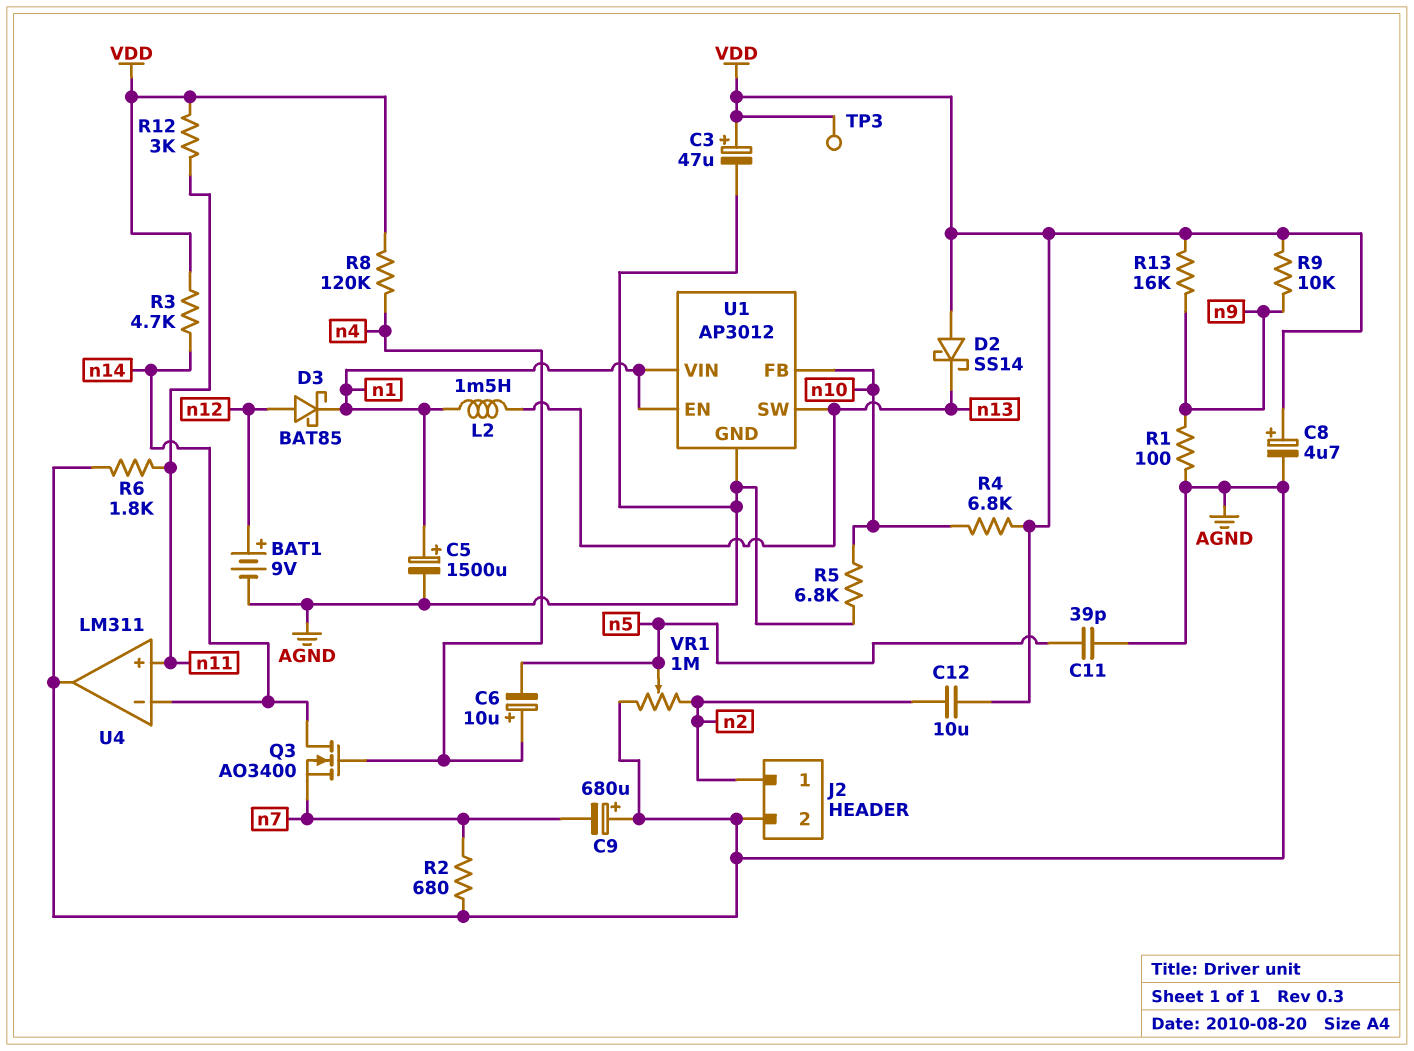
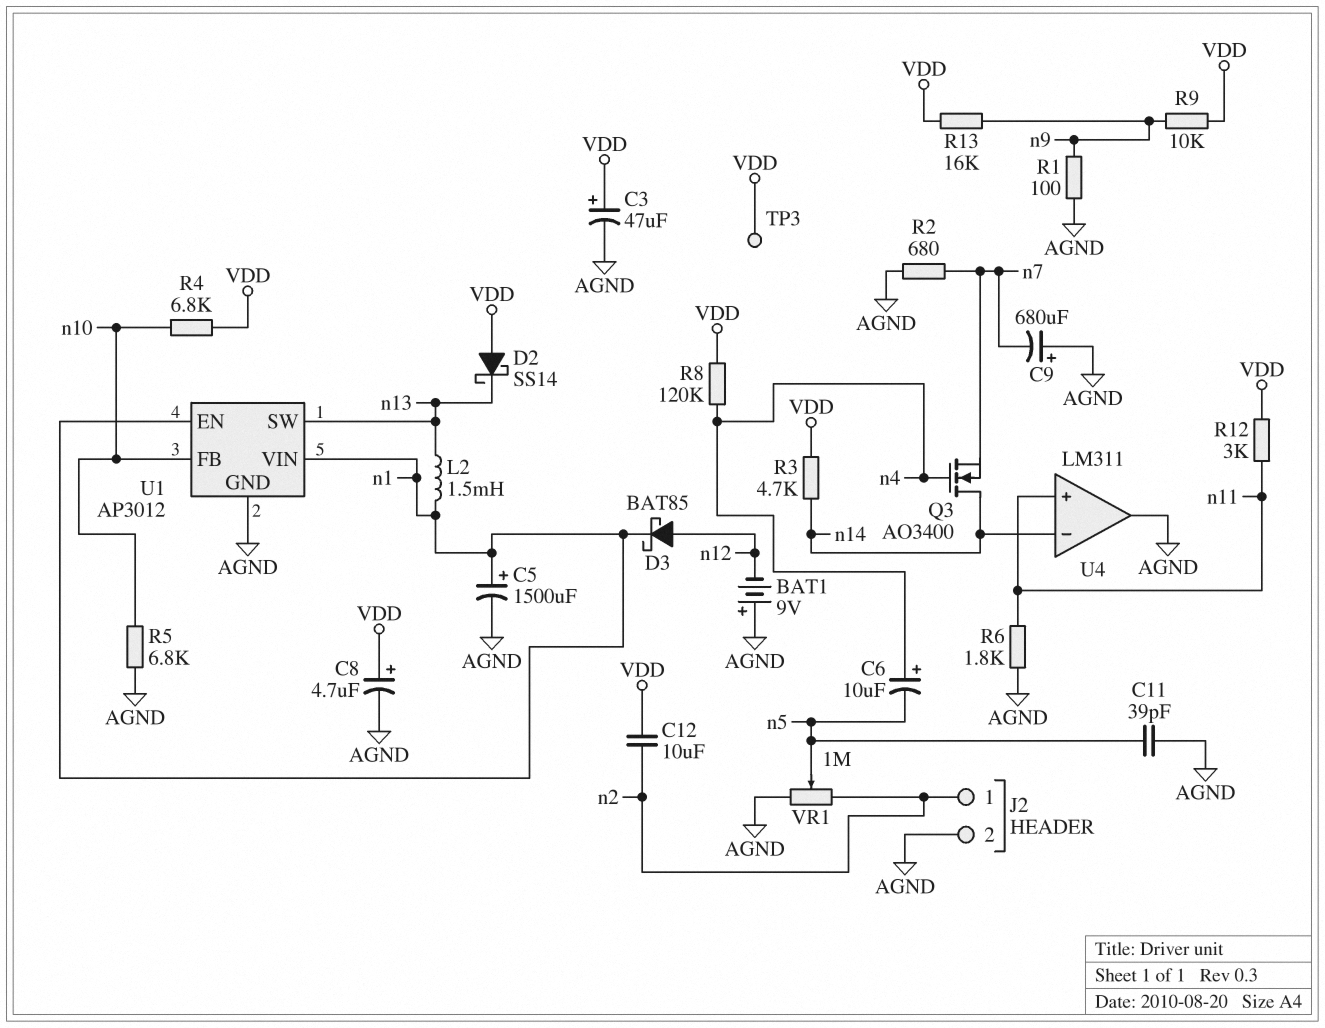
BAT1: 9V (plus n12, minus AGND) -> 9V (plus AGND, minus n12)

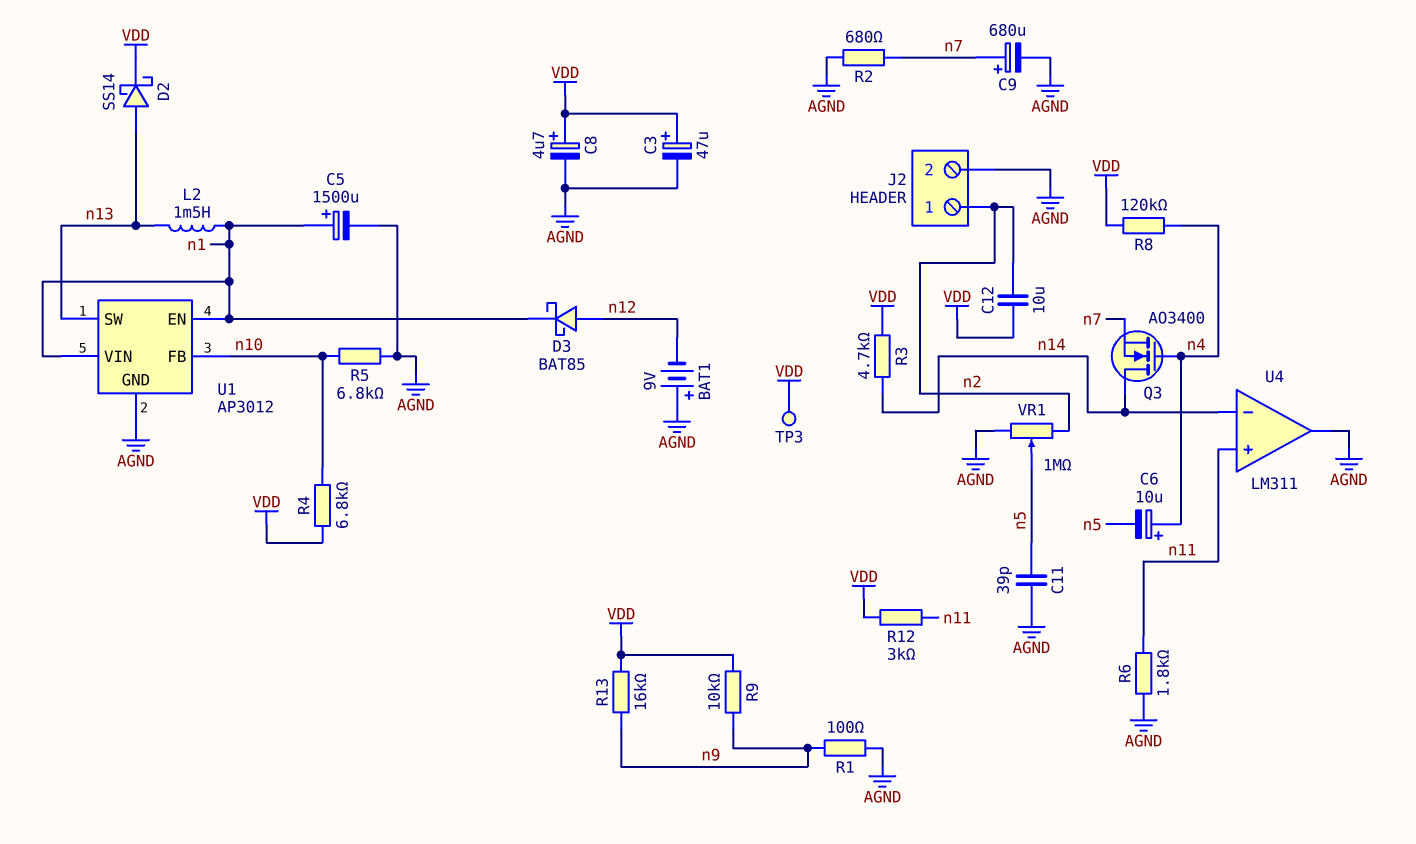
C9: 680uF (plus AGND, minus n7) -> 680uF (plus n7, minus AGND)
D2: schottky SS14 (A VDD, K n13) -> schottky SS14 (A n13, K VDD)

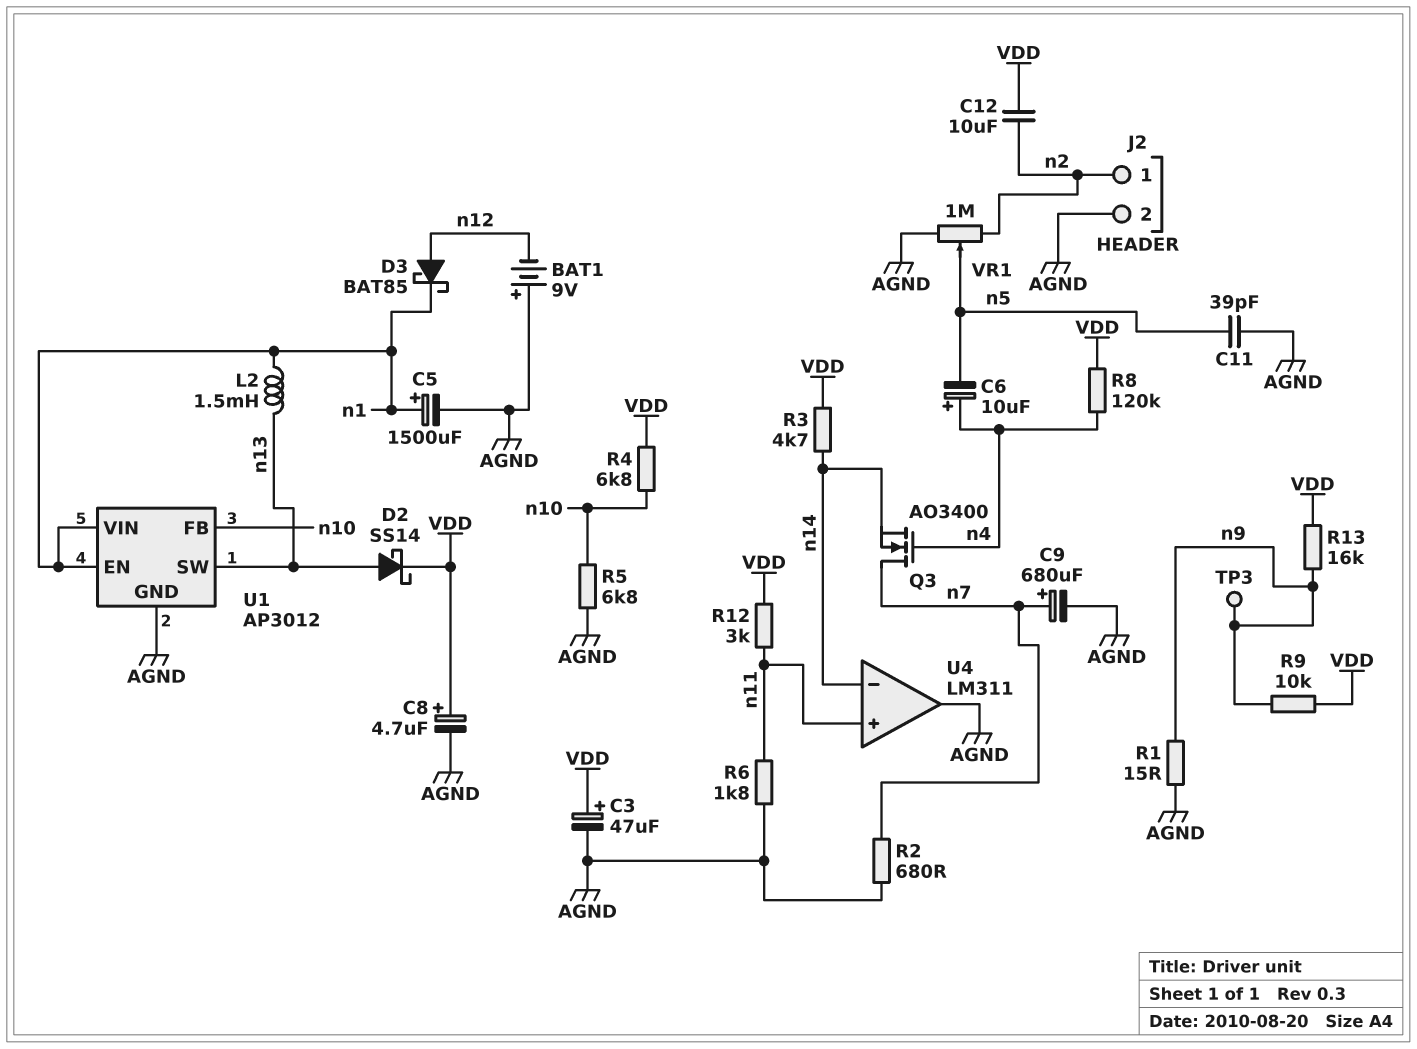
Q3: NMOS AO3400 (G n4, D n14, S n7) -> NMOS AO3400 (G n4, D n7, S n14)
R1: 100 (AGND, n9) -> 15 (AGND, n9)
TP3: test point (VDD) -> test point (n9)

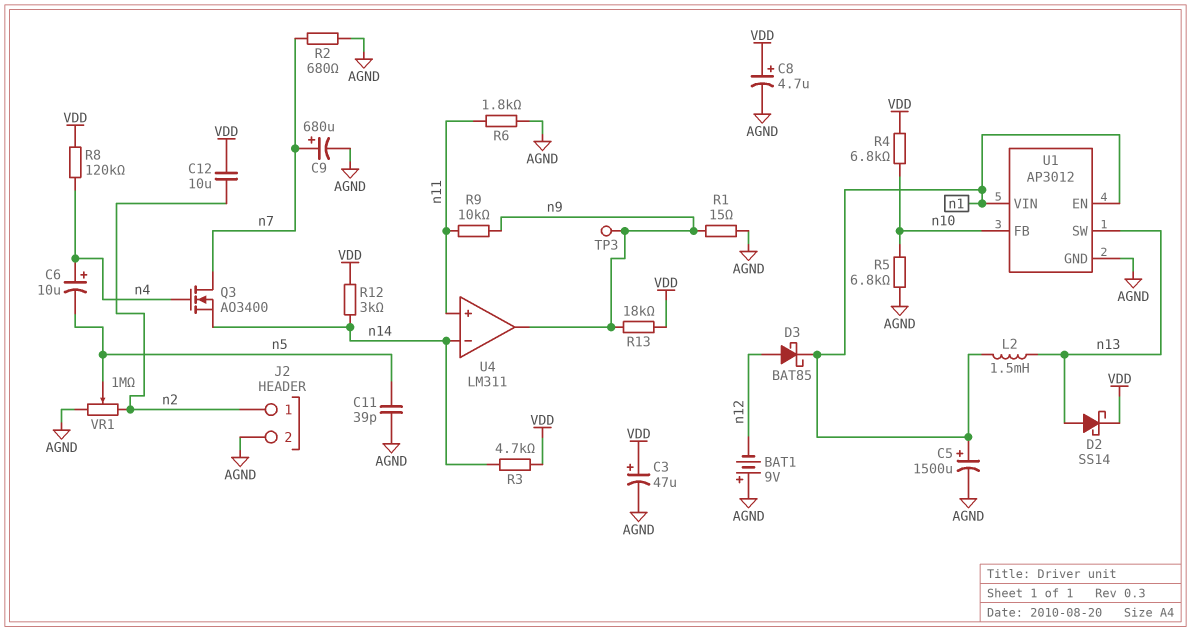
R9: 10k (VDD, n9) -> 10k (n9, n11)
R12: 3k (VDD, n11) -> 3k (VDD, n14)
R13: 16k (VDD, n9) -> 18k (VDD, n9)
U4 pin out: AGND -> n9

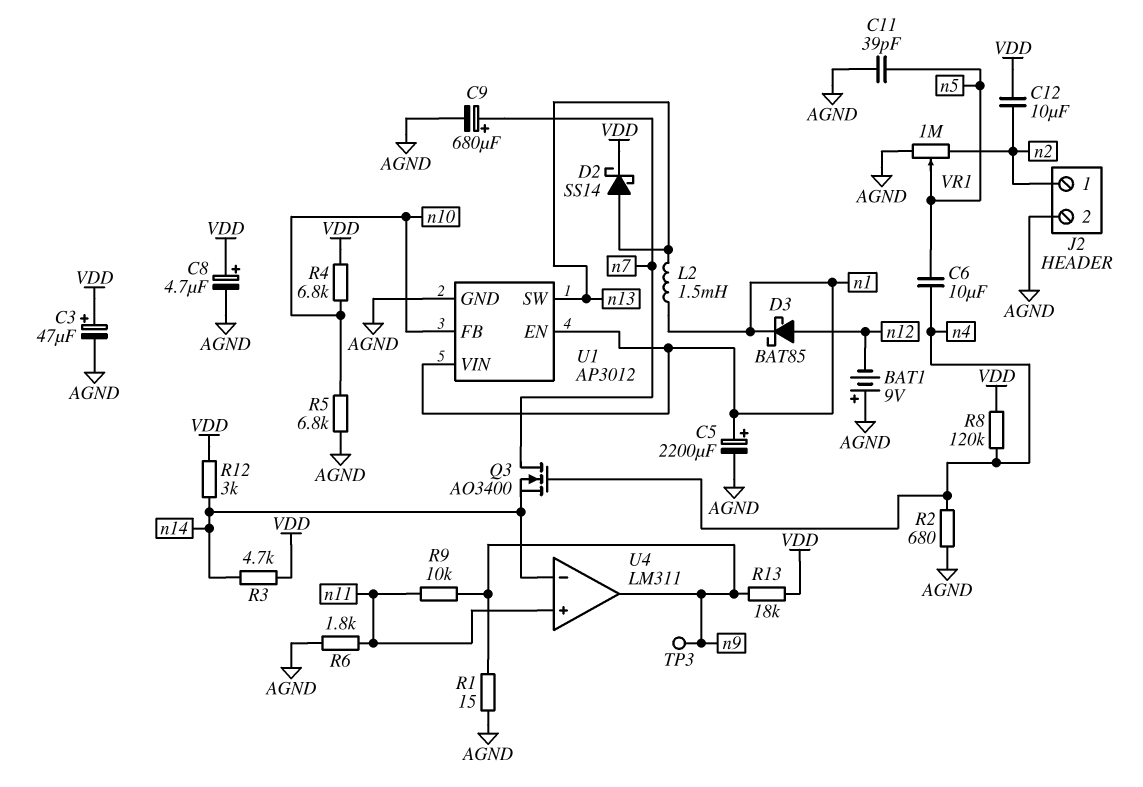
C5: 1500uF (plus n1, minus AGND) -> 2200uF (plus n1, minus AGND)
C6: 10uF (plus n4, minus n5) -> 10uF (n4, n5)
R2: 680 (AGND, n7) -> 680 (AGND, n4)

